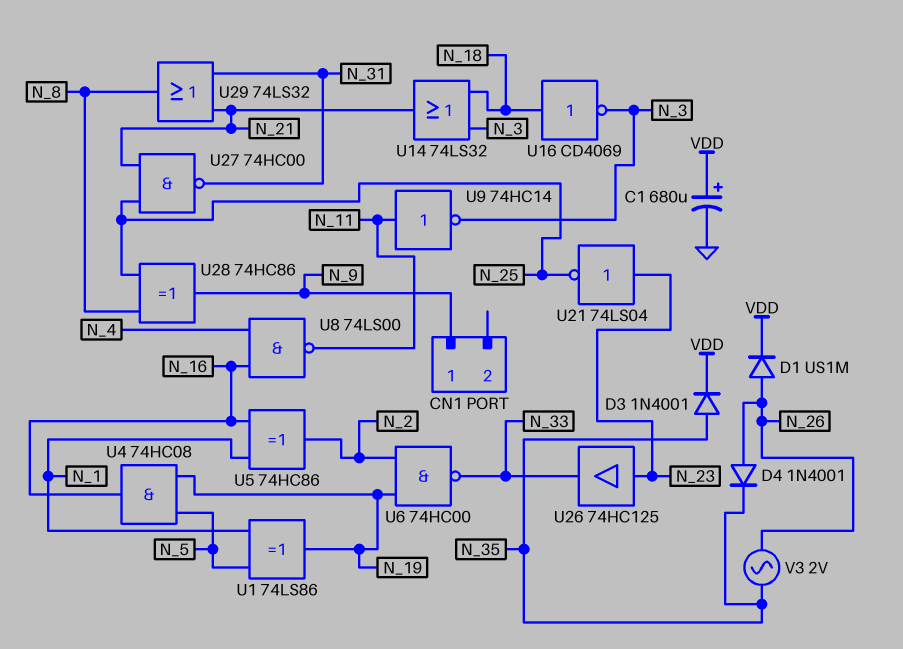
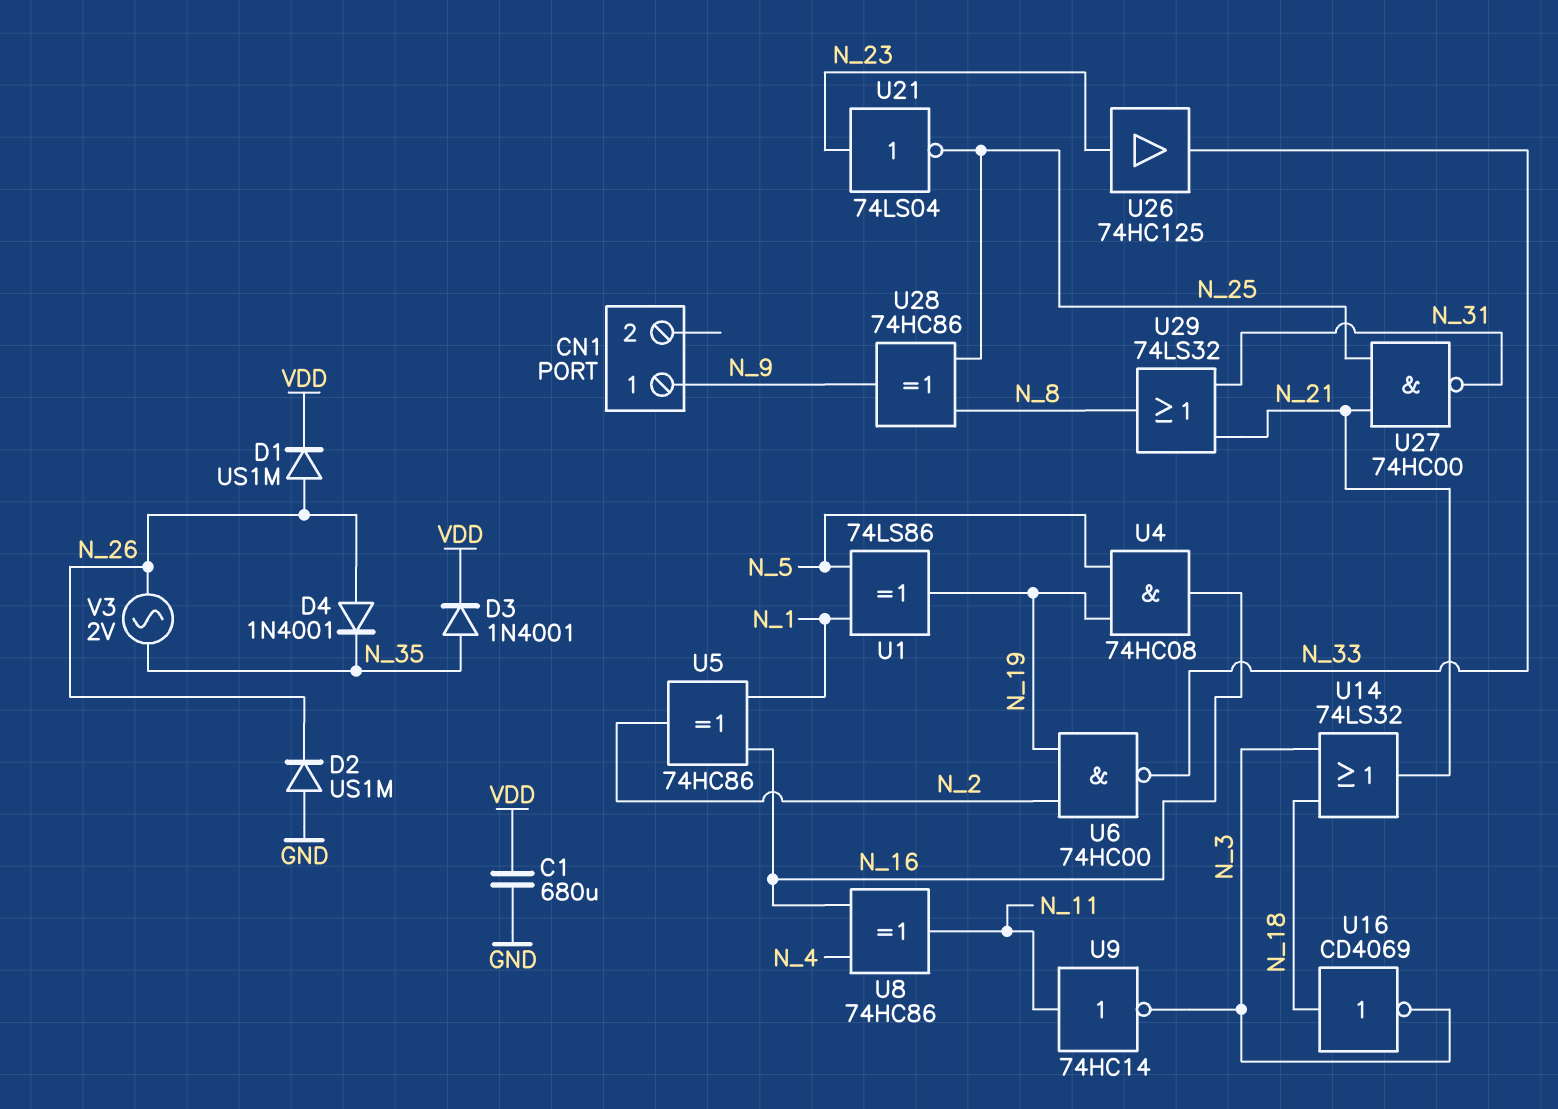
C1: 680uF (plus VDD, minus GND) -> 680uF (GND, VDD)
D2: none -> diode US1M (A GND, K N_26)
U8: NAND 74LS00 (in N_4, in N_16, out N_11) -> XOR 74HC86 (in N_4, in N_16, out N_11)

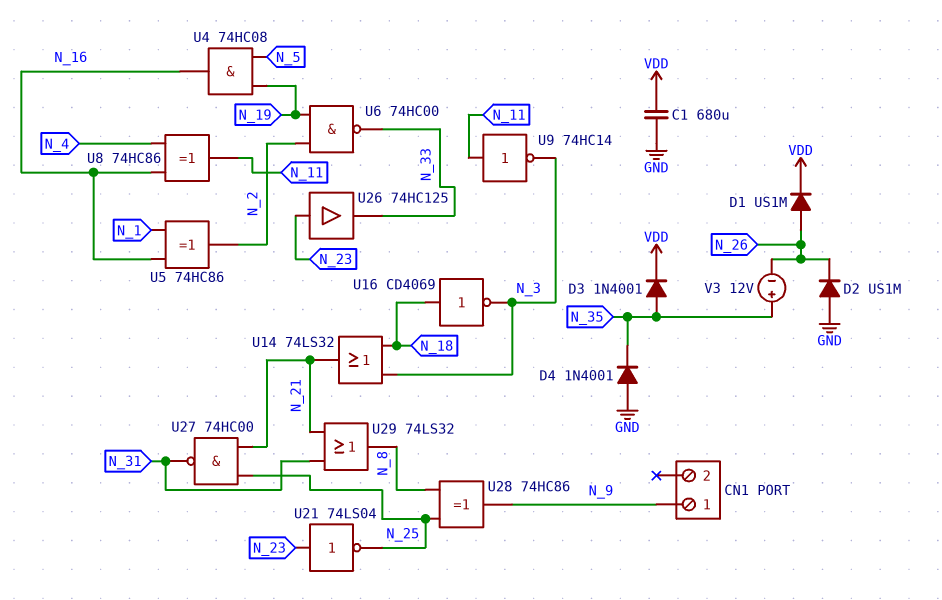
D4: diode 1N4001 (A N_26, K N_35) -> diode 1N4001 (A GND, K N_35)
U1: XOR 74LS86 (in N_1, in N_5, out N_19) -> none
V3: AC 2V (N_26, N_35) -> 12V (plus N_35, minus N_26)

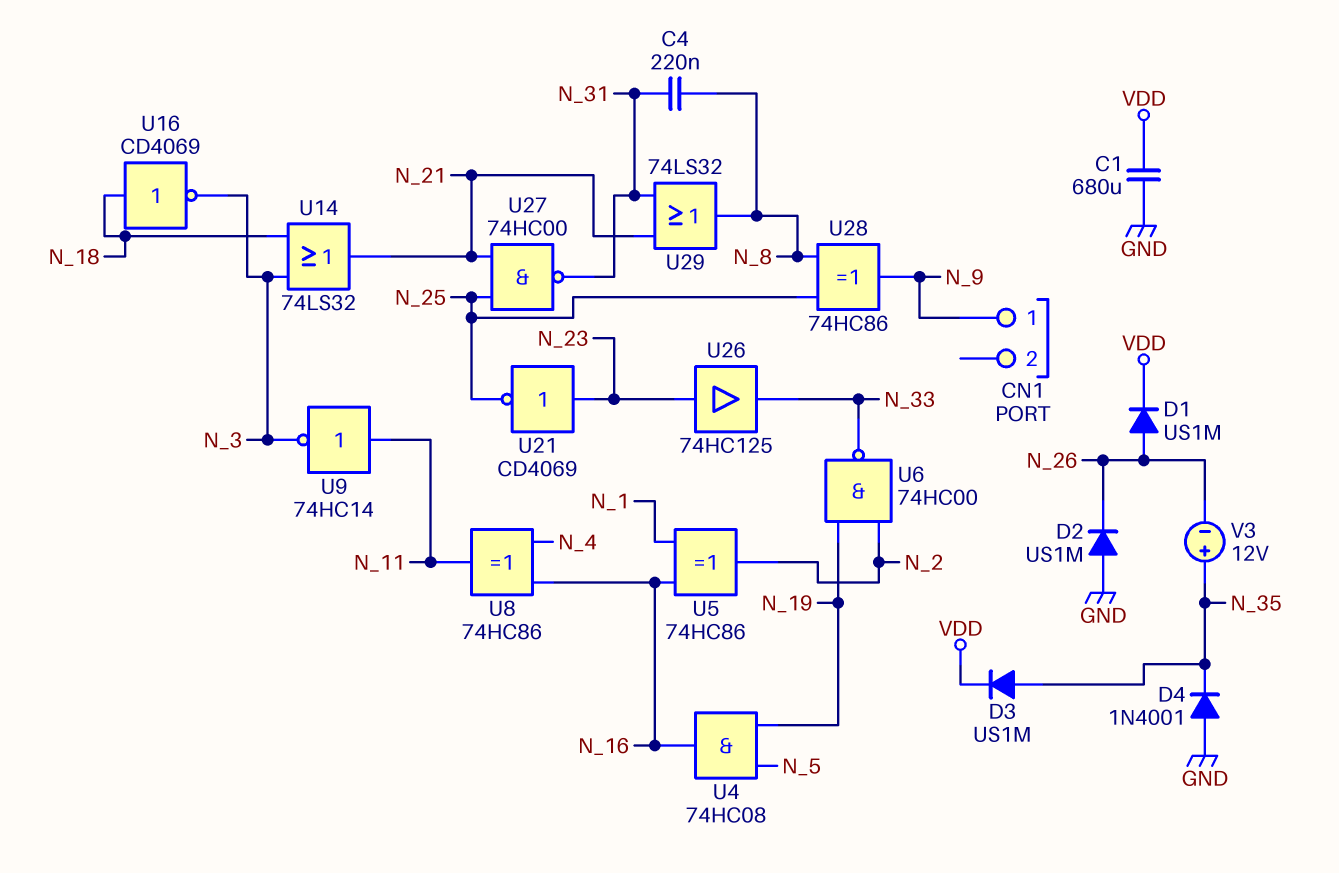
C4: none -> 220nF (N_8, N_31)
D3: diode 1N4001 (A N_35, K VDD) -> diode US1M (A N_35, K VDD)
U21: NOT 74LS04 (in N_23, out N_25) -> NOT CD4069 (in N_23, out N_25)

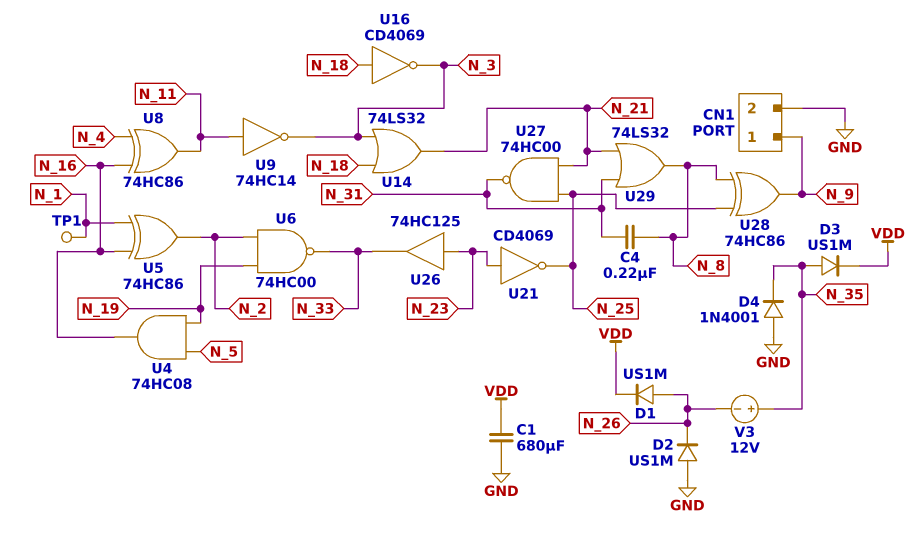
CN1 pin 2: none -> GND
TP1: none -> test point (N_1)

